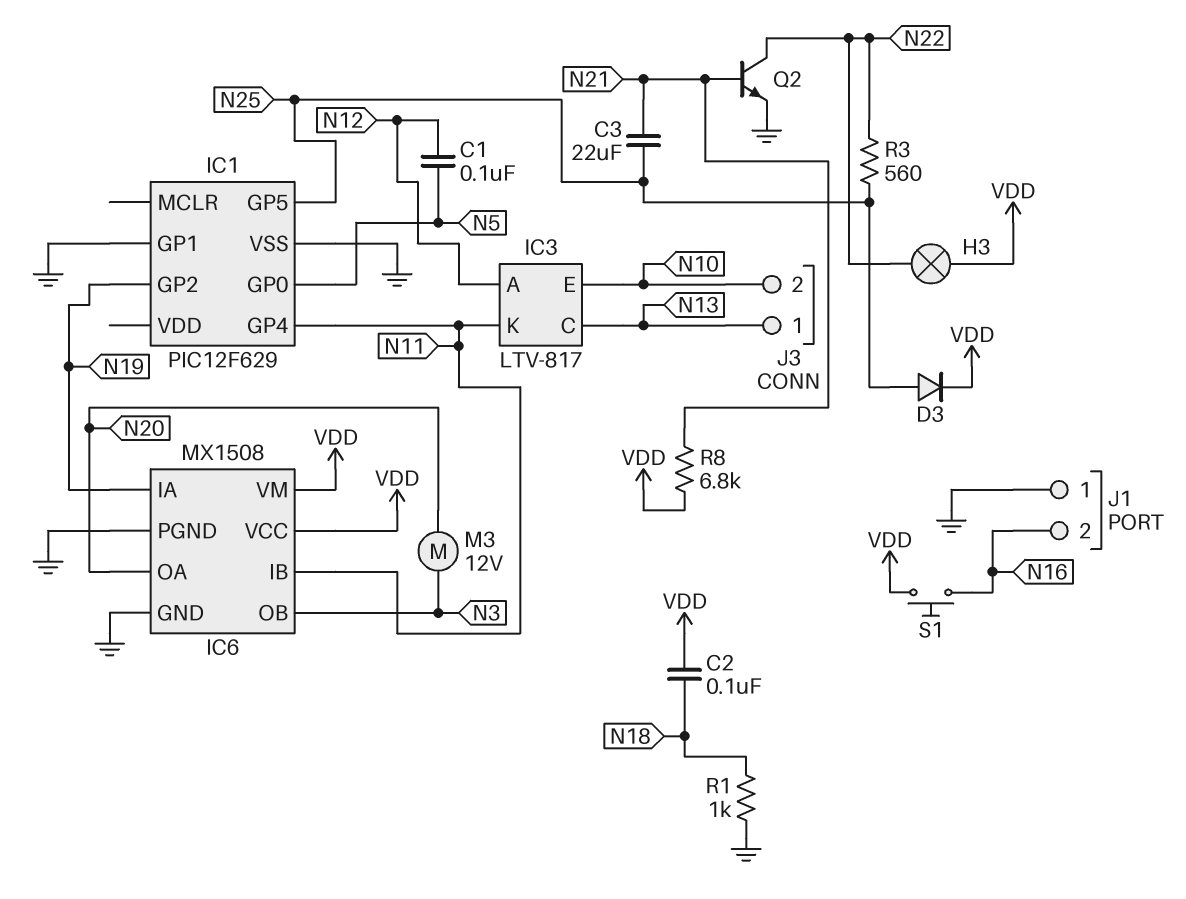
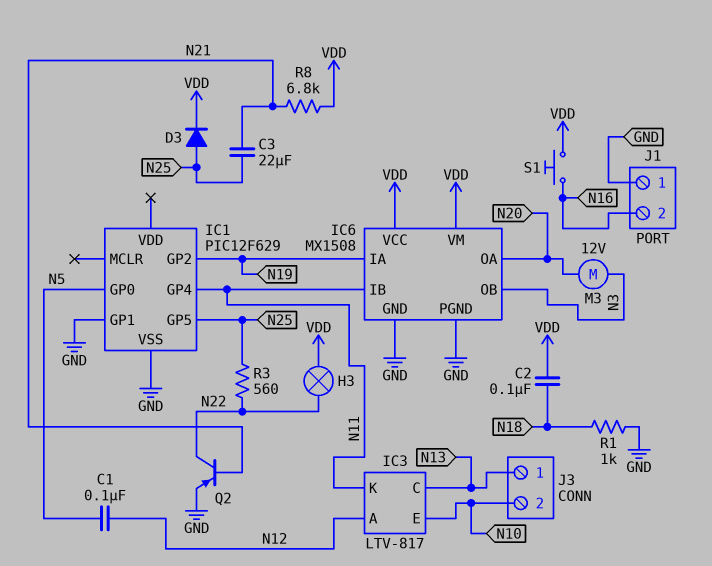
Q2: NPN (B N21, C N22, E GND) -> PNP (B N21, C N22, E GND)

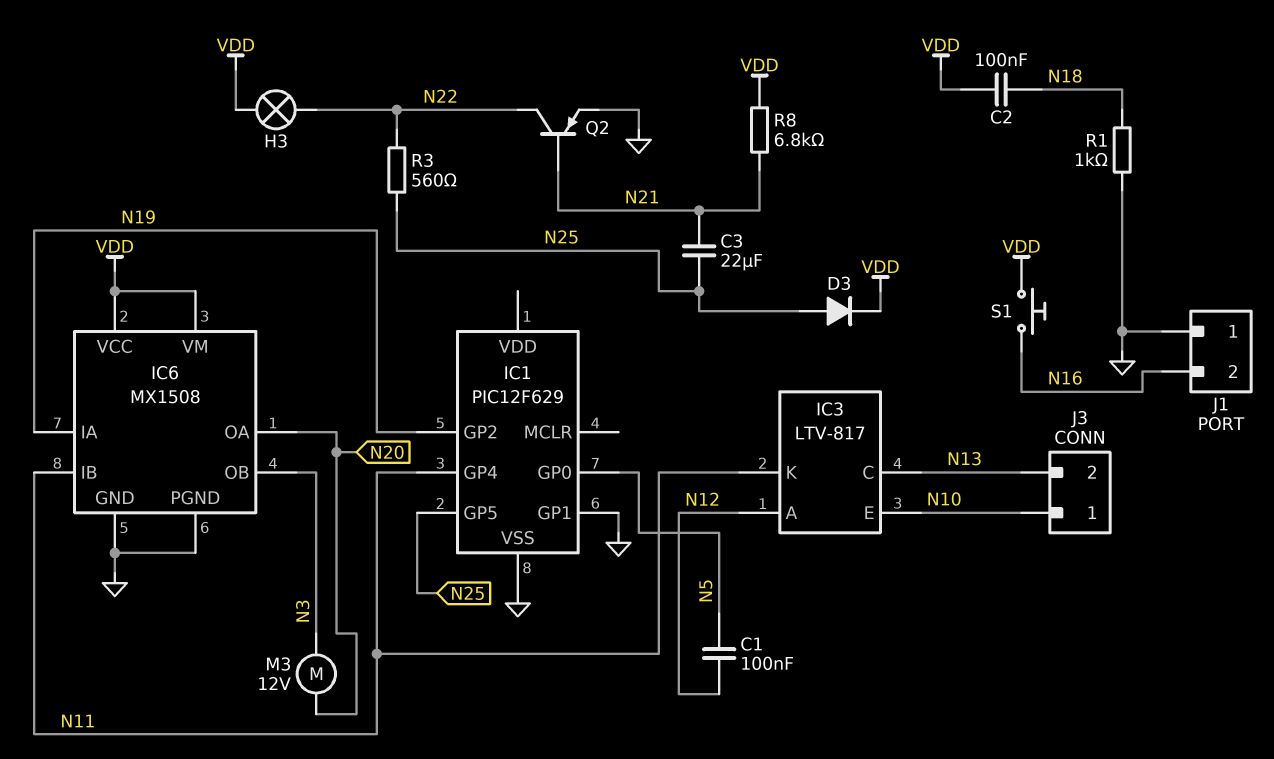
J3 pin 1: N13 -> N10
J3 pin 2: N10 -> N13

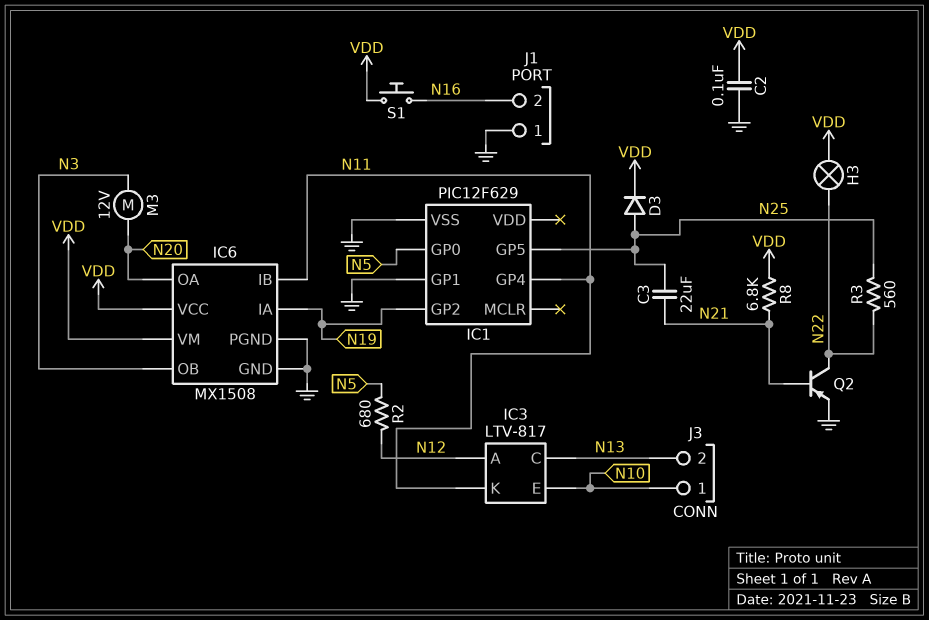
C1: 100nF (N5, N12) -> none
C2: 100nF (N18, VDD) -> 100nF (GND, VDD)
R1: 1k (GND, N18) -> none
R2: none -> 680 (N5, N12)

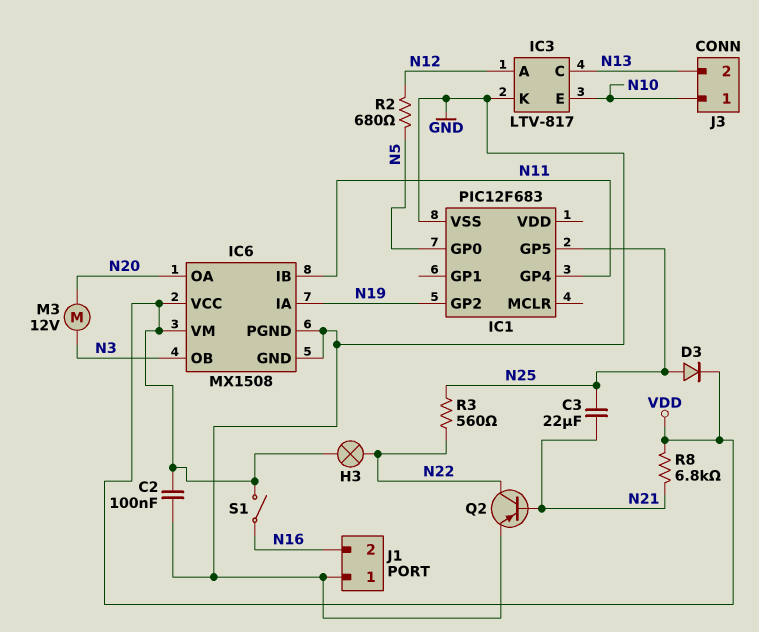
IC1: PIC12F629 -> PIC12F683
IC1 pin GP1: GND -> none
IC3 pin K: N11 -> GND
S1: button (N16, VDD) -> switch (N16, VDD)

